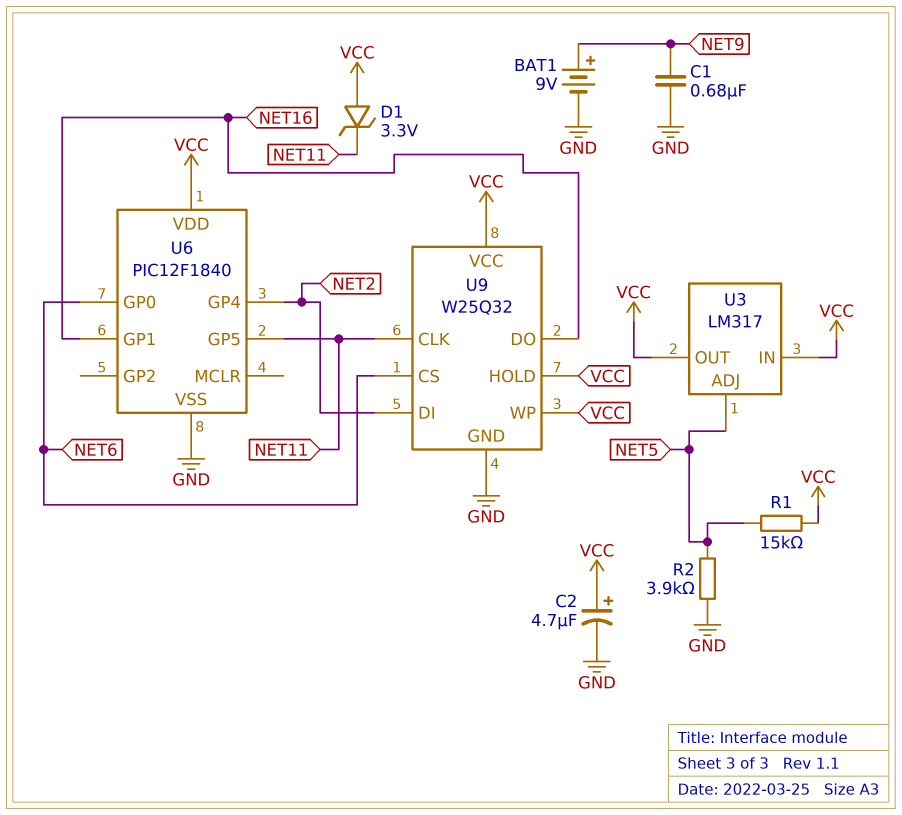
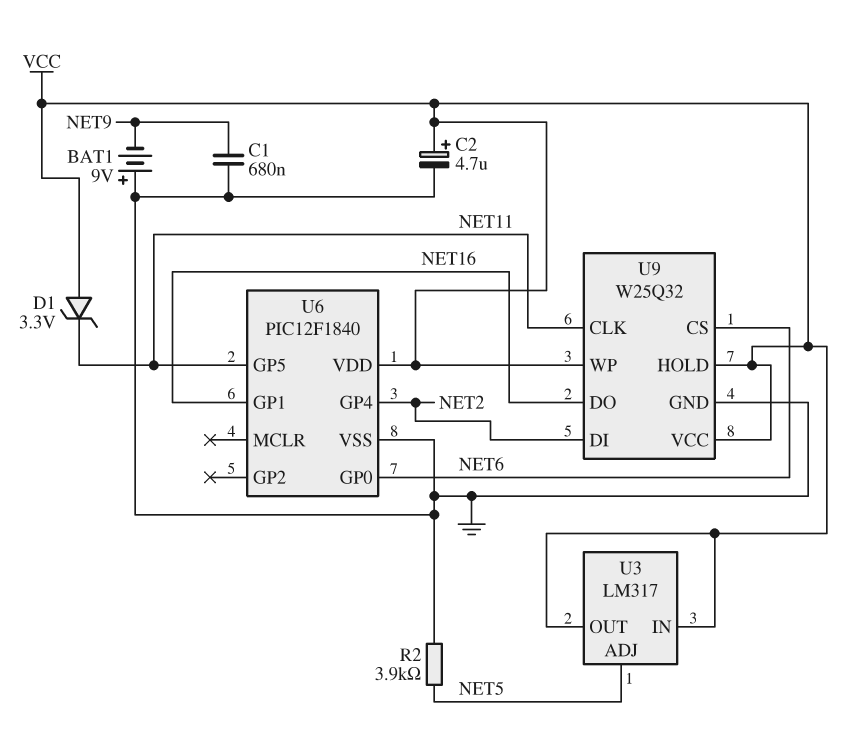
BAT1: 9V (plus NET9, minus GND) -> 9V (plus GND, minus NET9)
R1: 15k (NET5, VCC) -> none

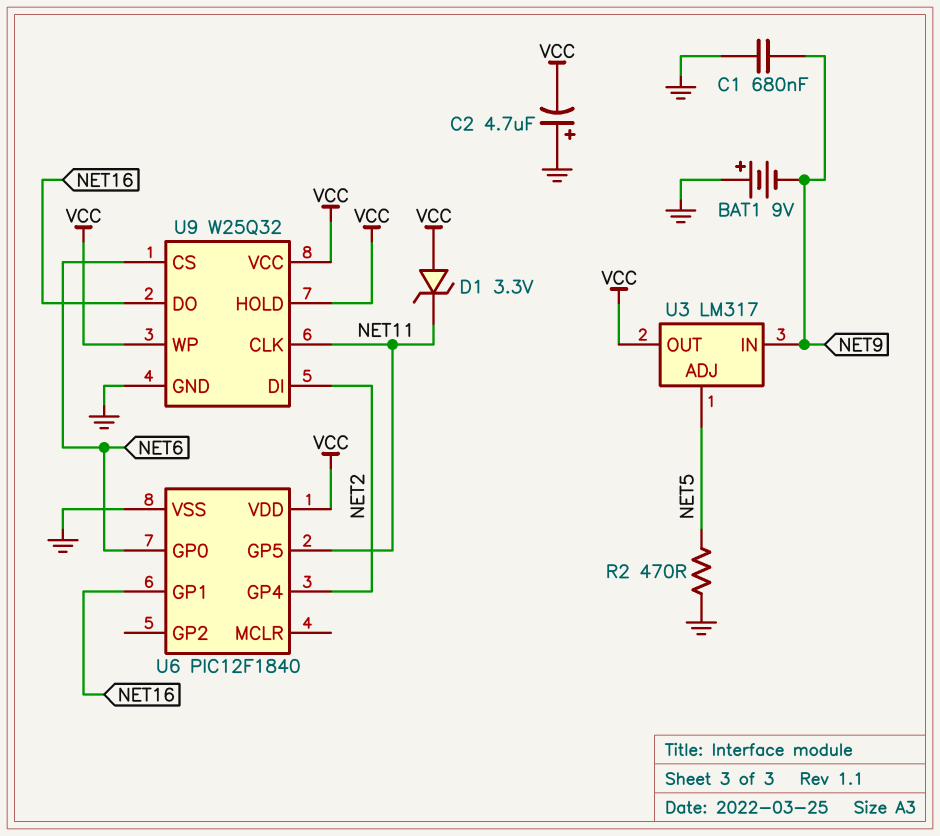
C2: 4.7uF (plus VCC, minus GND) -> 4.7uF (plus GND, minus VCC)
R2: 3.9k (GND, NET5) -> 470 (GND, NET5)
U3 pin IN: VCC -> NET9

